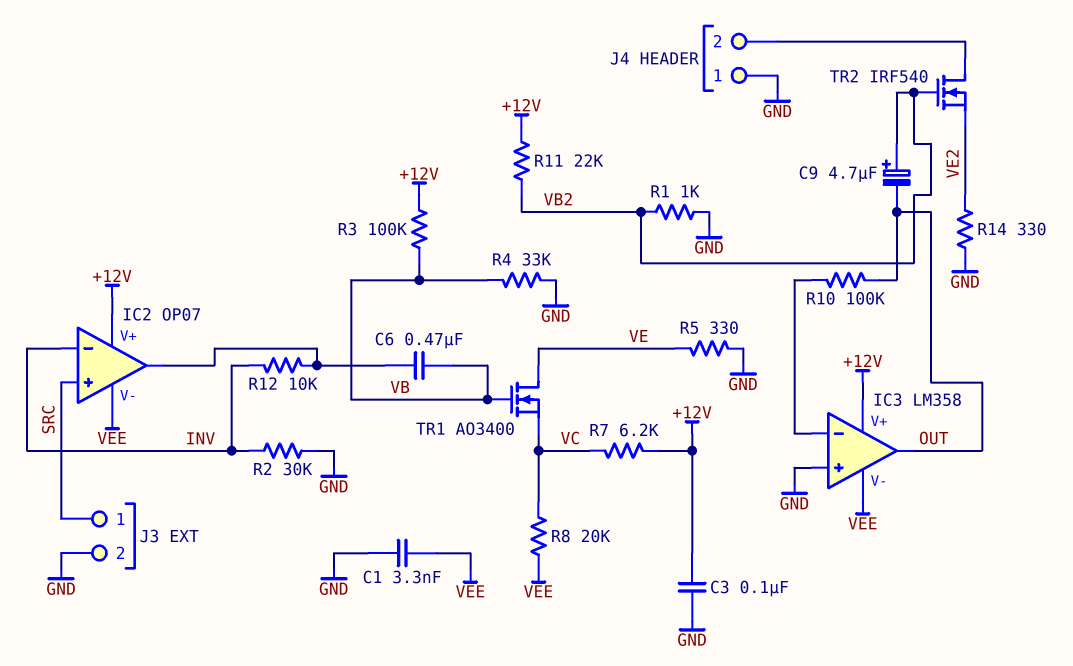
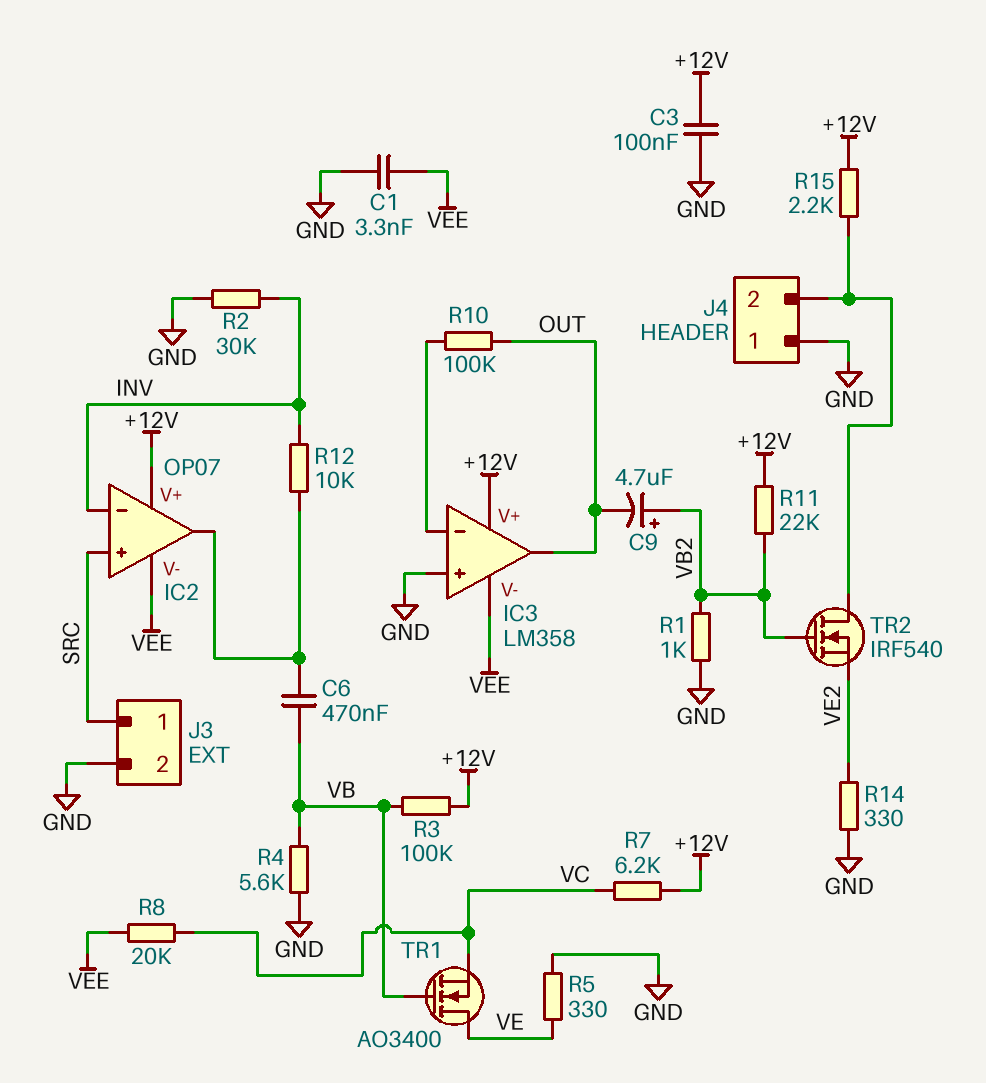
R4: 33k (GND, VB) -> 5.6k (GND, VB)
R15: none -> 2.2k (+12V, J4/2)

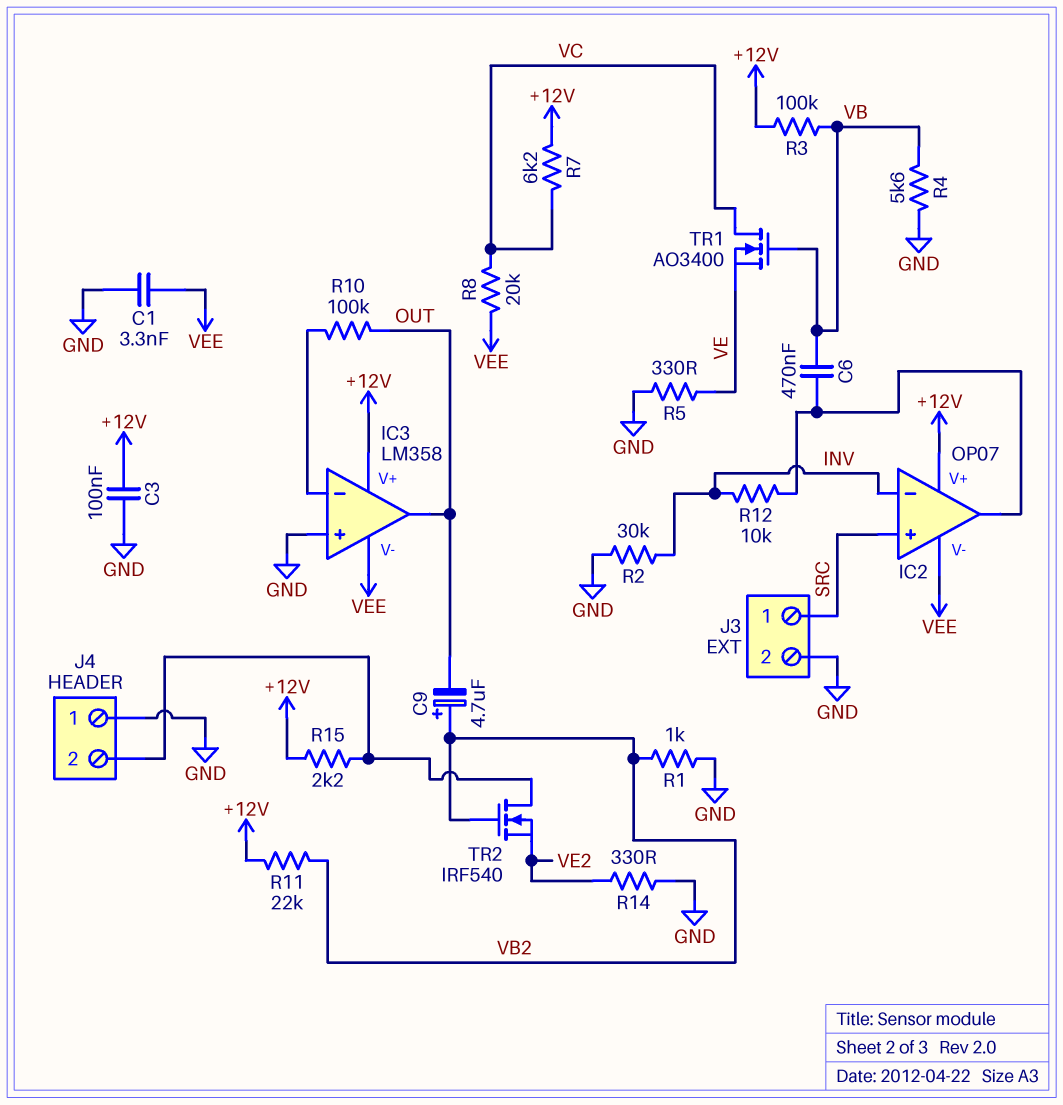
TR1: NMOS AO3400 (G VB, D VE, S VC) -> NMOS AO3400 (G VB, D VC, S VE)

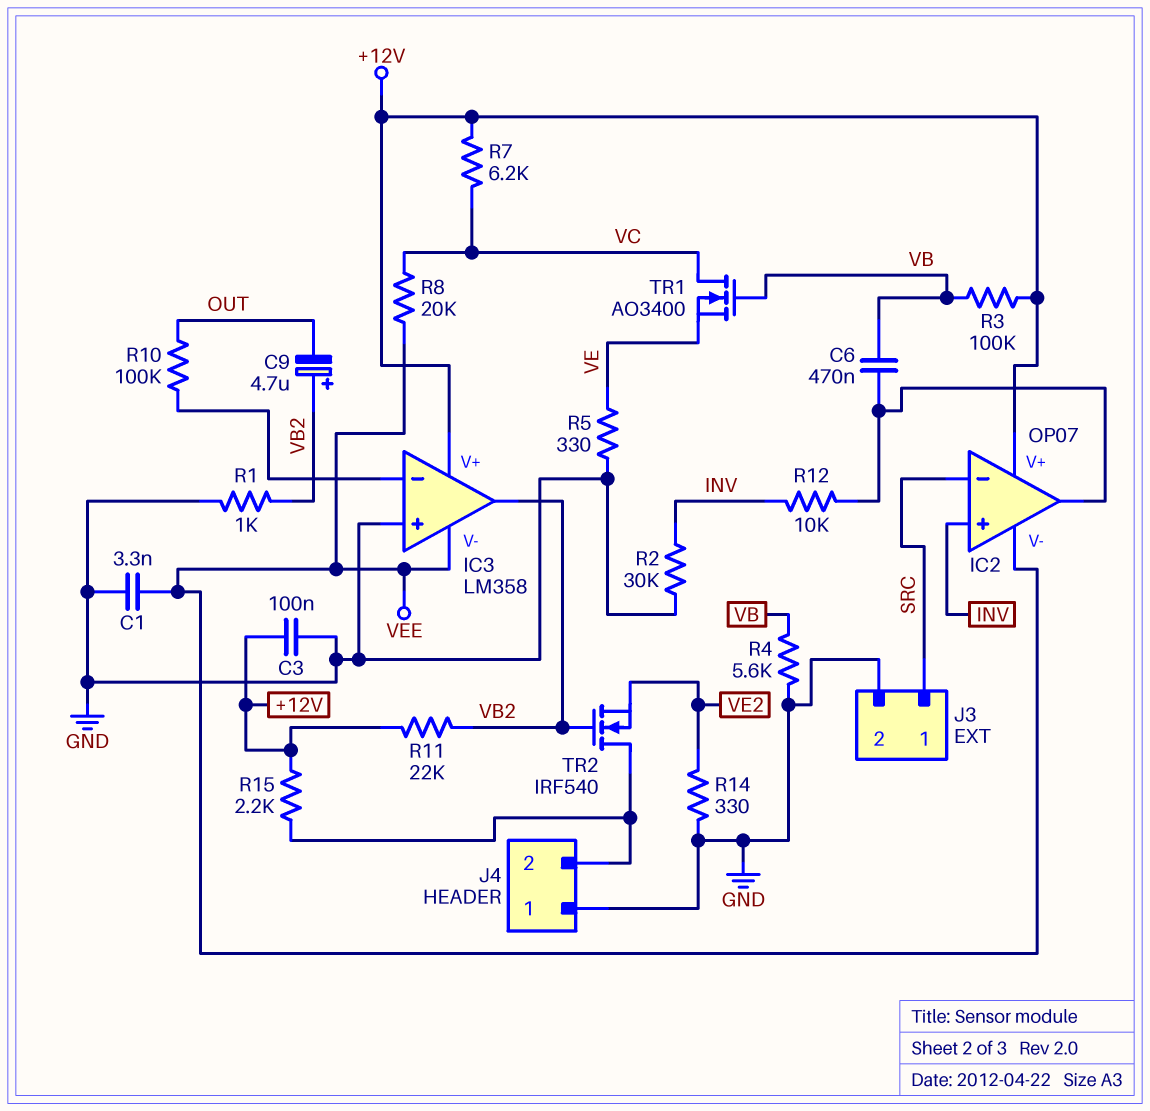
IC2 pin in+: SRC -> INV
IC2 pin in-: INV -> SRC
IC3 pin out: OUT -> VB2

